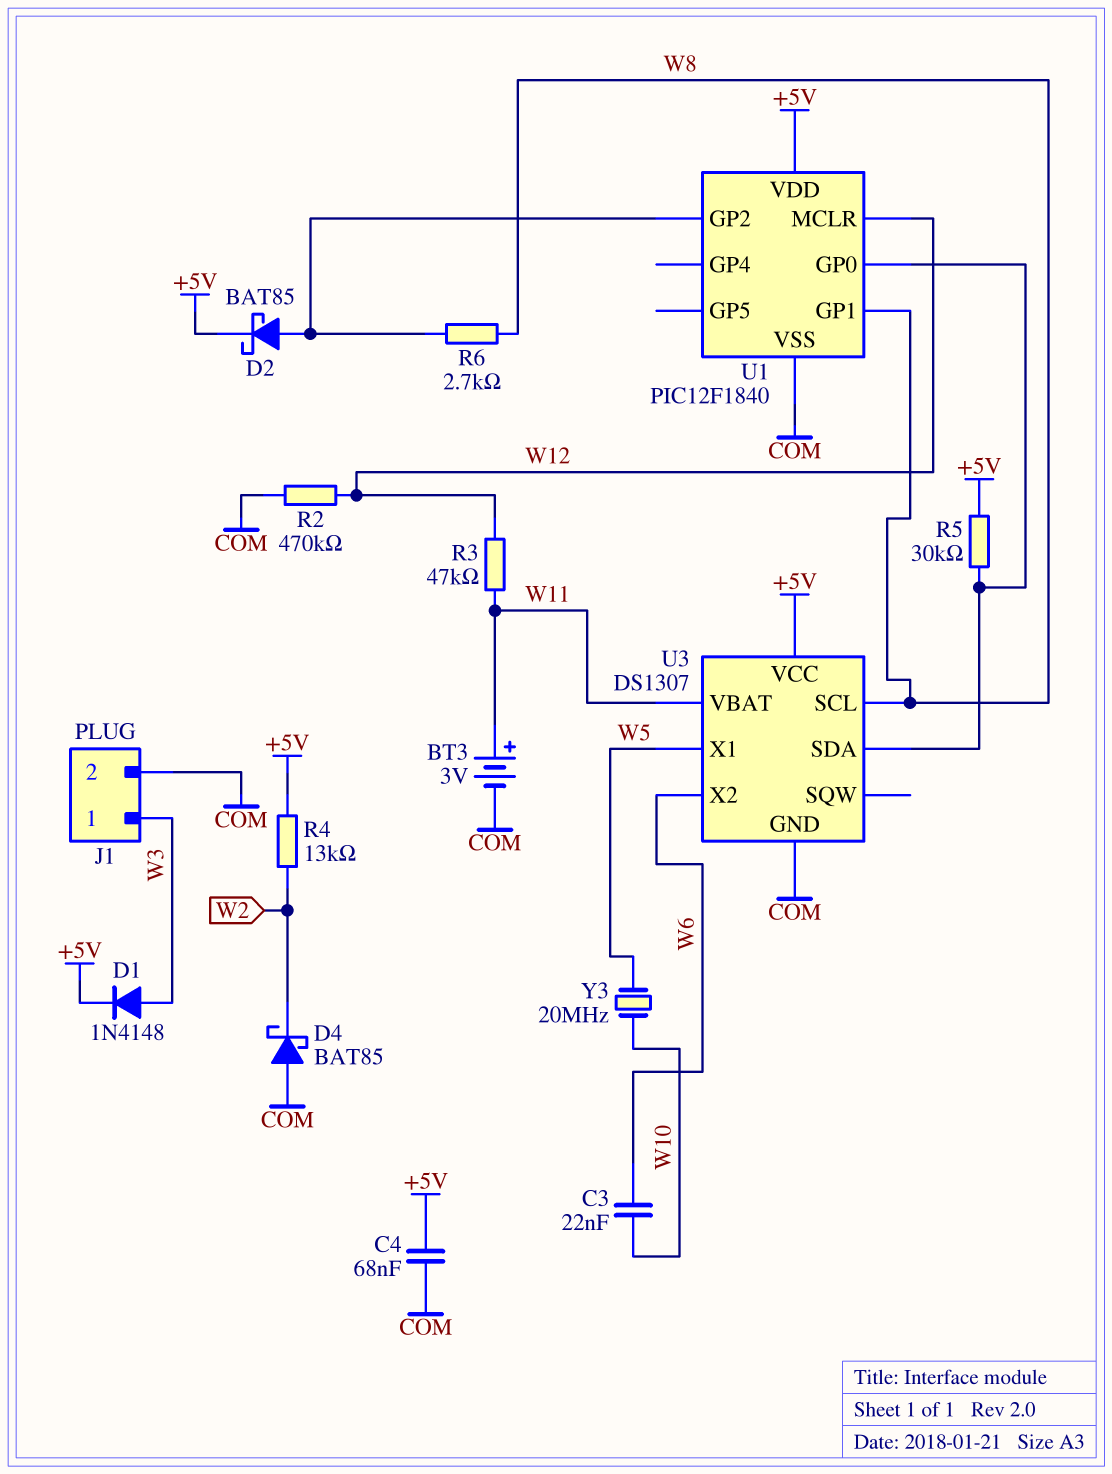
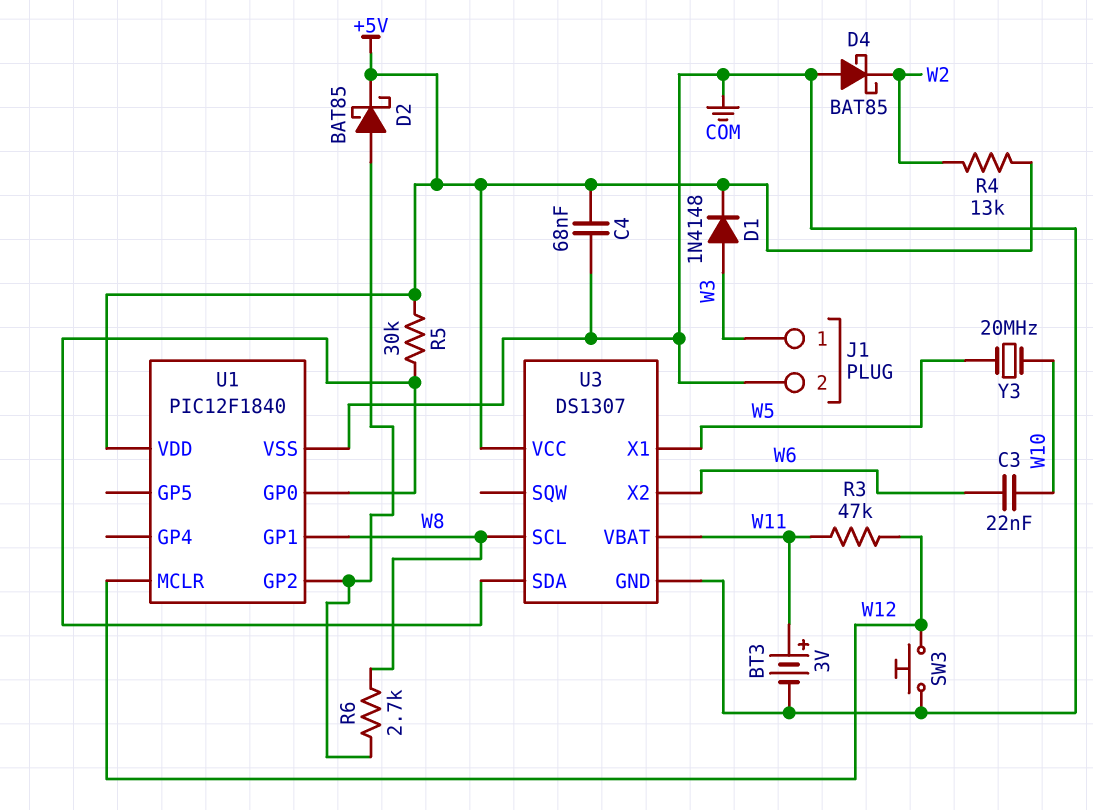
R2: 470k (COM, W12) -> none
SW3: none -> button (COM, W12)

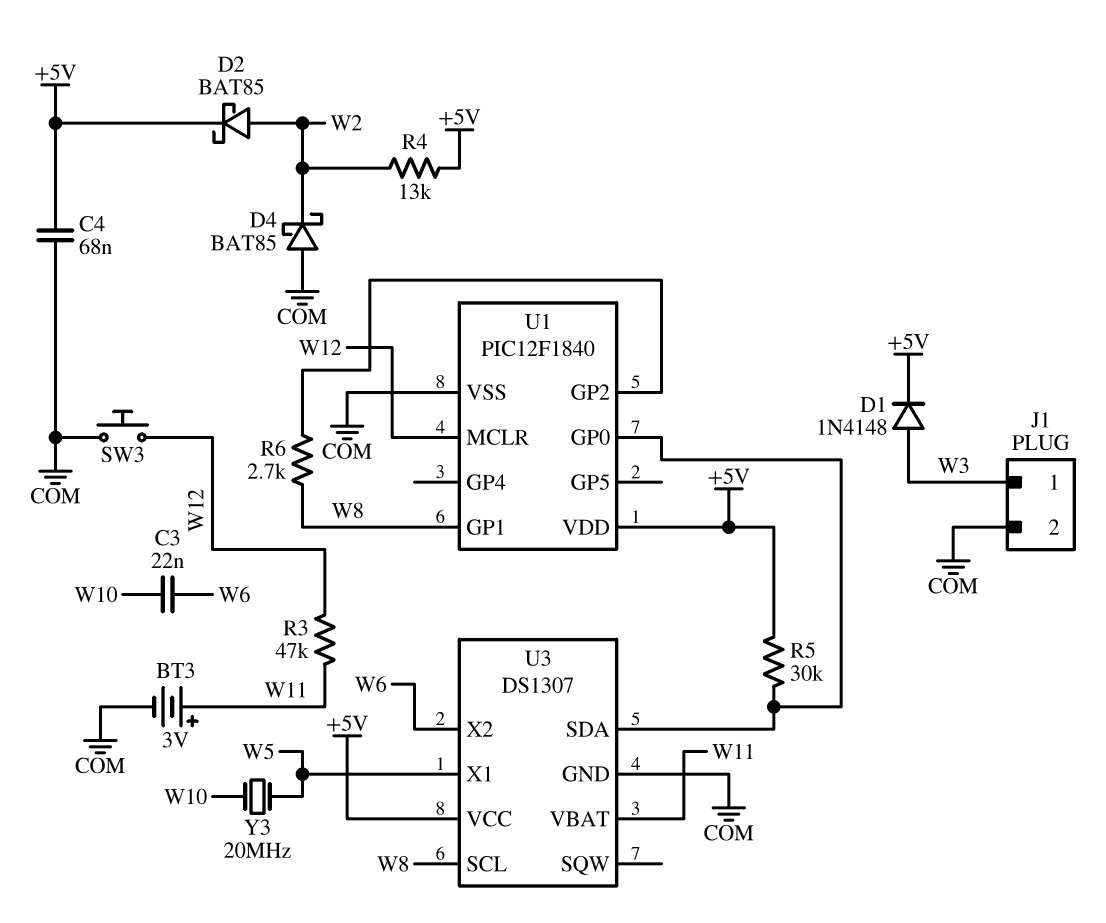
D2: schottky BAT85 (A U1/GP2, K +5V) -> schottky BAT85 (A W2, K +5V)

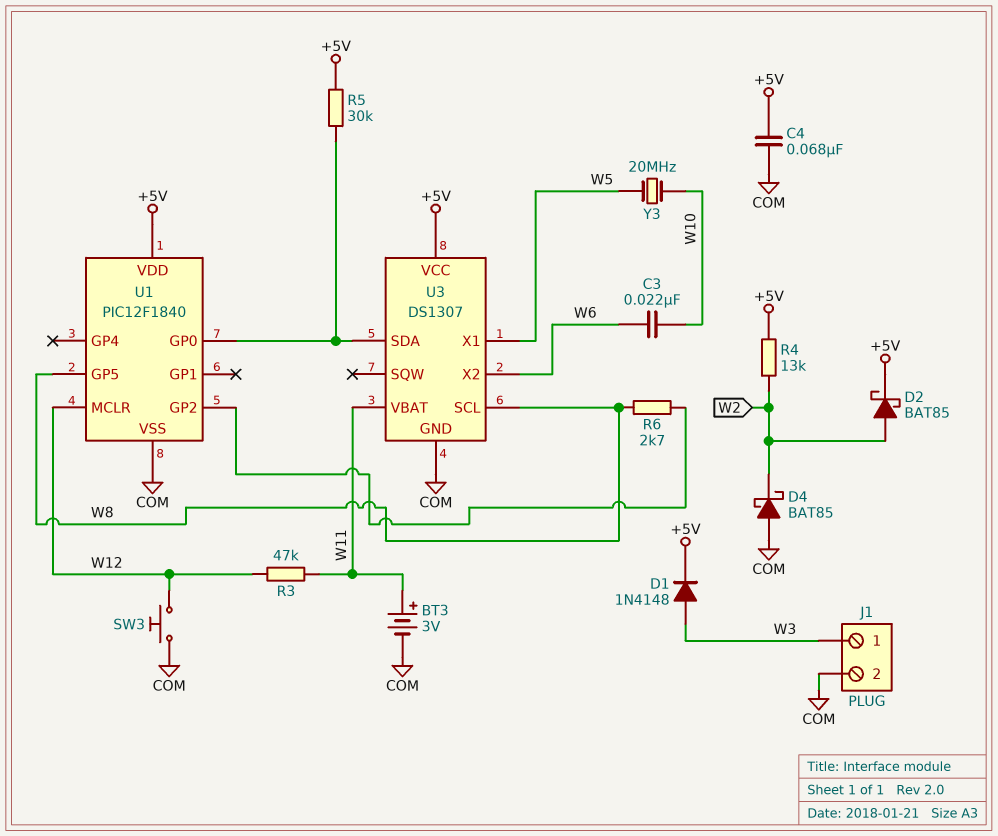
U1 pin GP1: W8 -> none
U1 pin GP5: none -> W8

